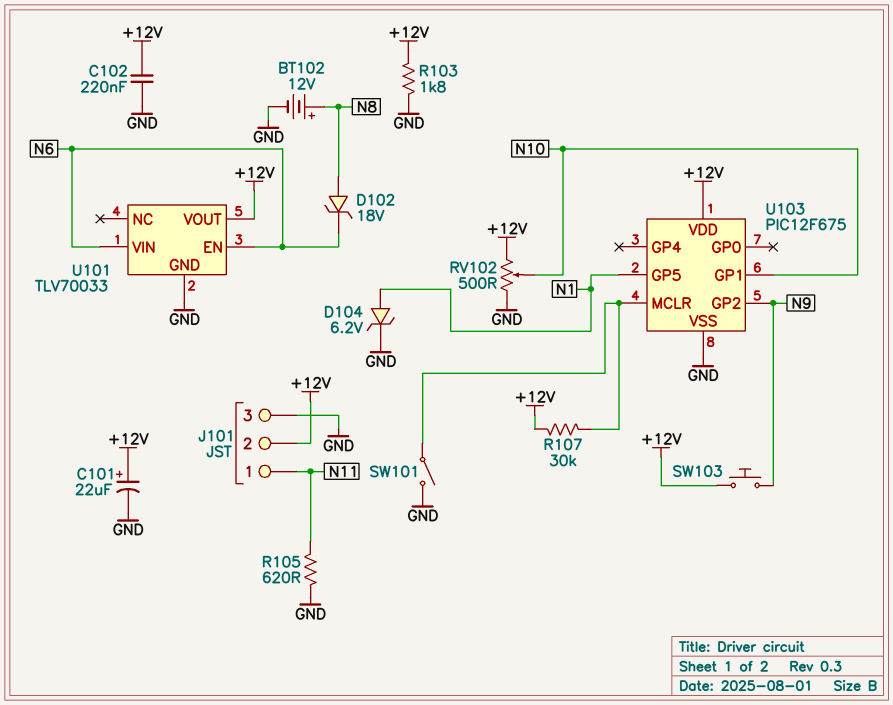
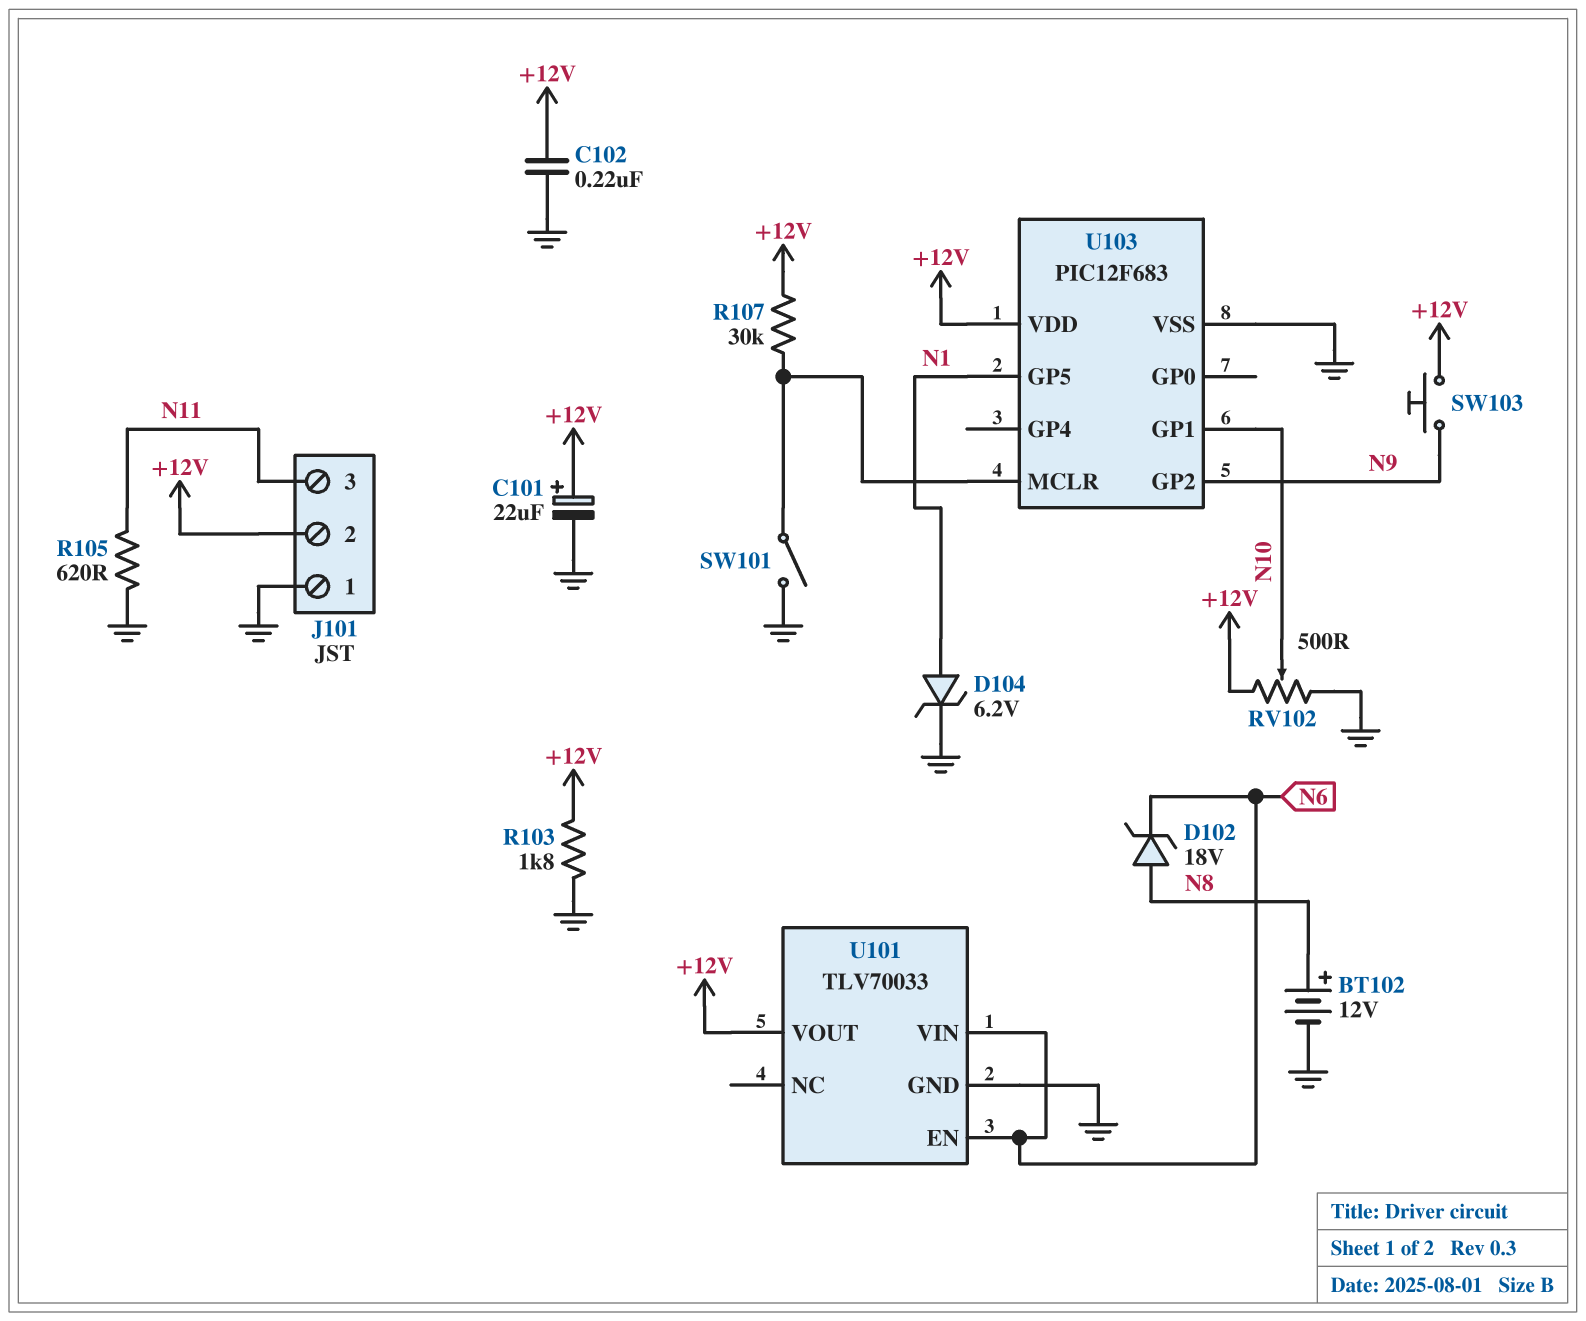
J101 pin 1: N11 -> GND
J101 pin 3: GND -> N11
U103: PIC12F675 -> PIC12F683

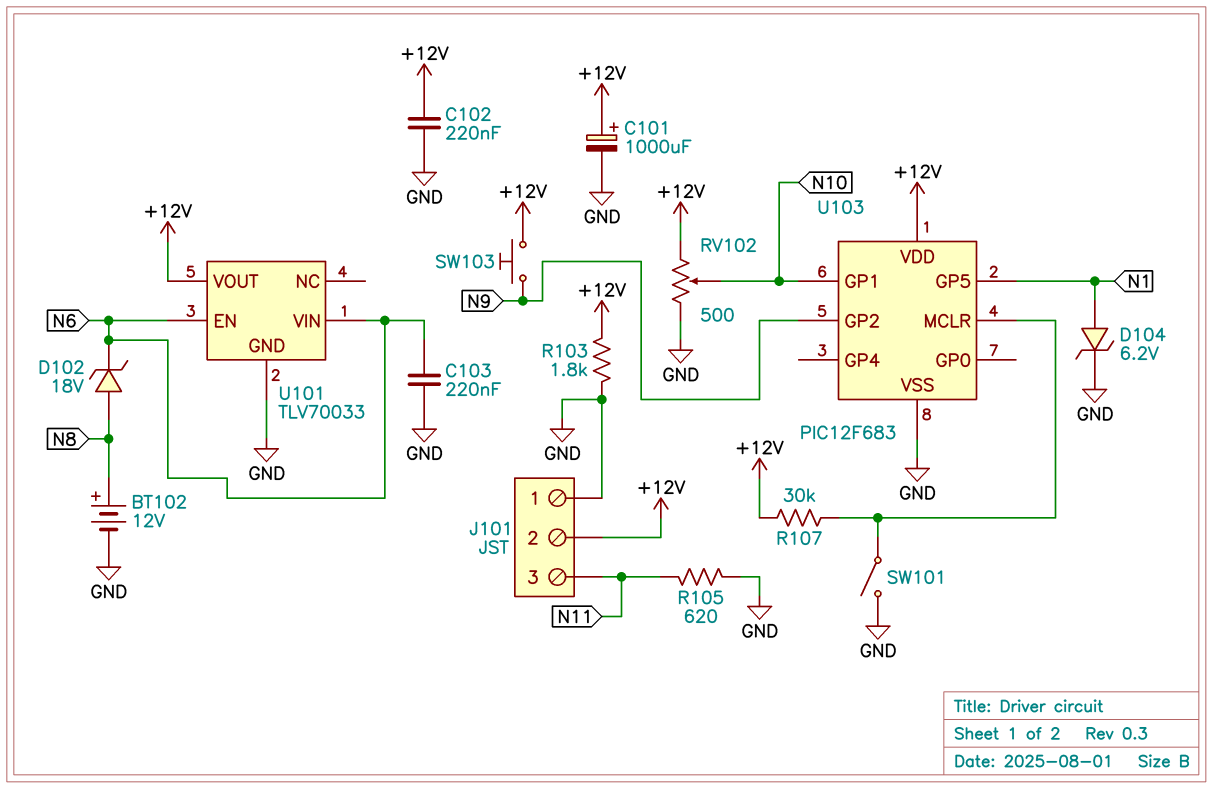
C101: 22uF (plus +12V, minus GND) -> 1000uF (plus +12V, minus GND)
C103: none -> 220nF (GND, N6)

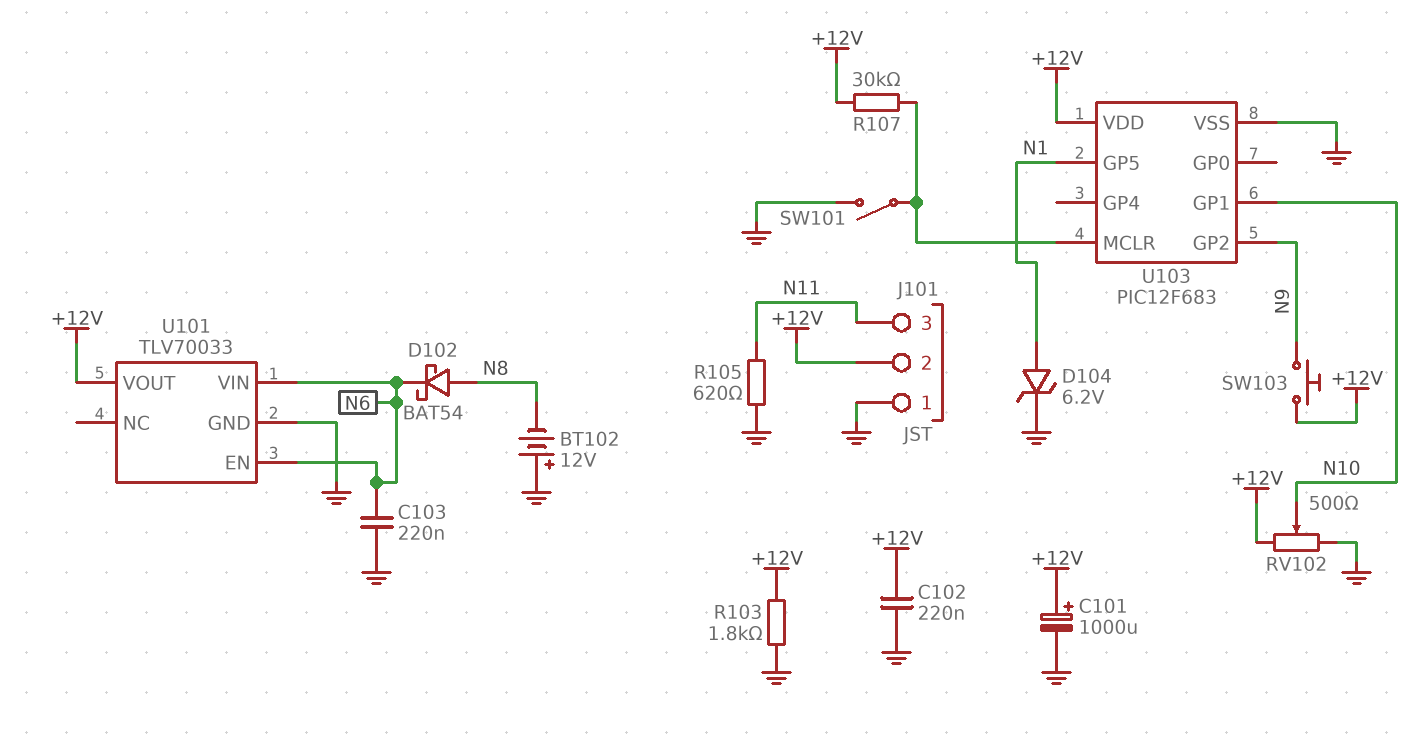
BT102: 12V (plus N8, minus GND) -> 12V (plus GND, minus N8)
D102: zener 18V (A N8, K N6) -> schottky BAT54 (A N8, K N6)

